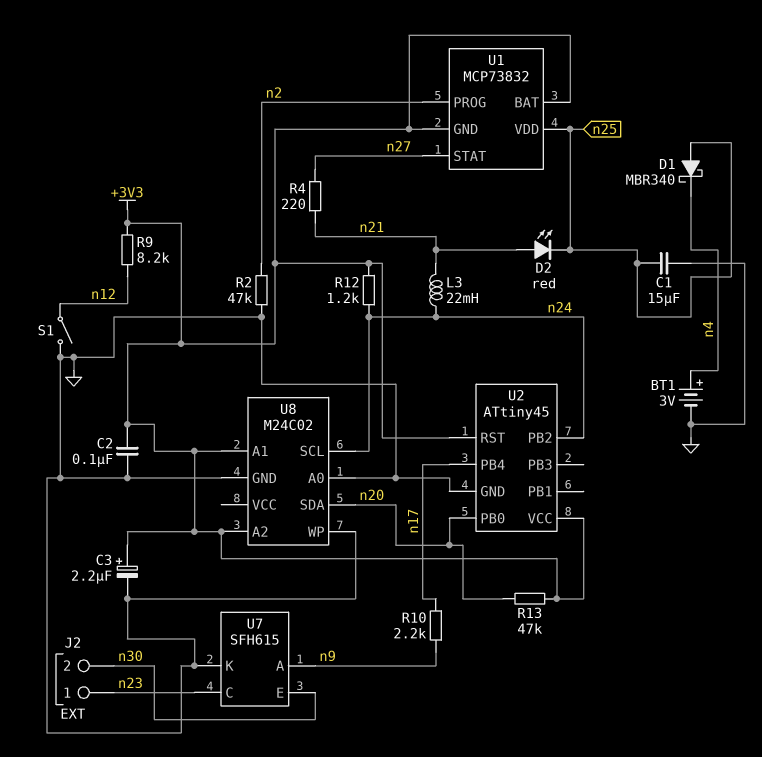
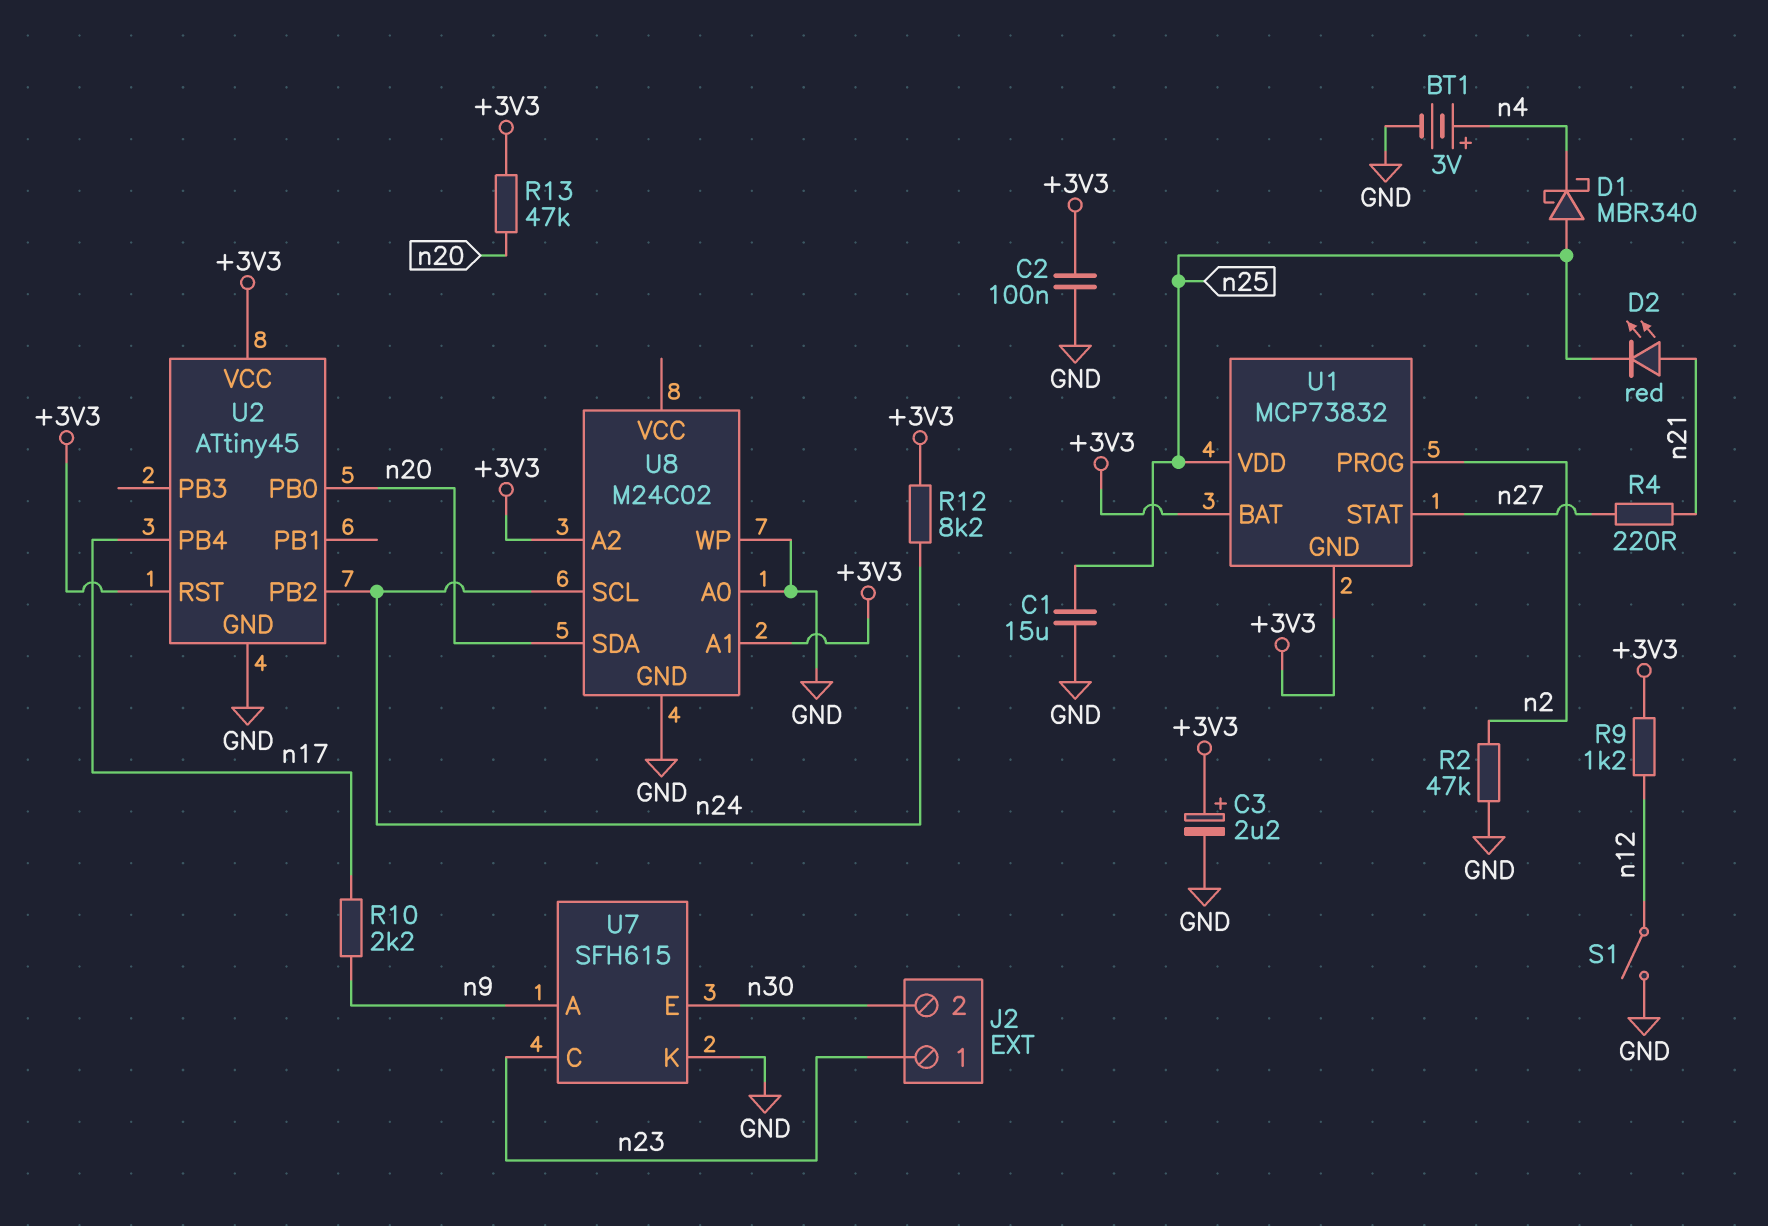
L3: 22mH (n21, n24) -> none
R9: 8.2k (+3V3, n12) -> 1.2k (+3V3, n12)
R12: 1.2k (+3V3, n24) -> 8.2k (+3V3, n24)

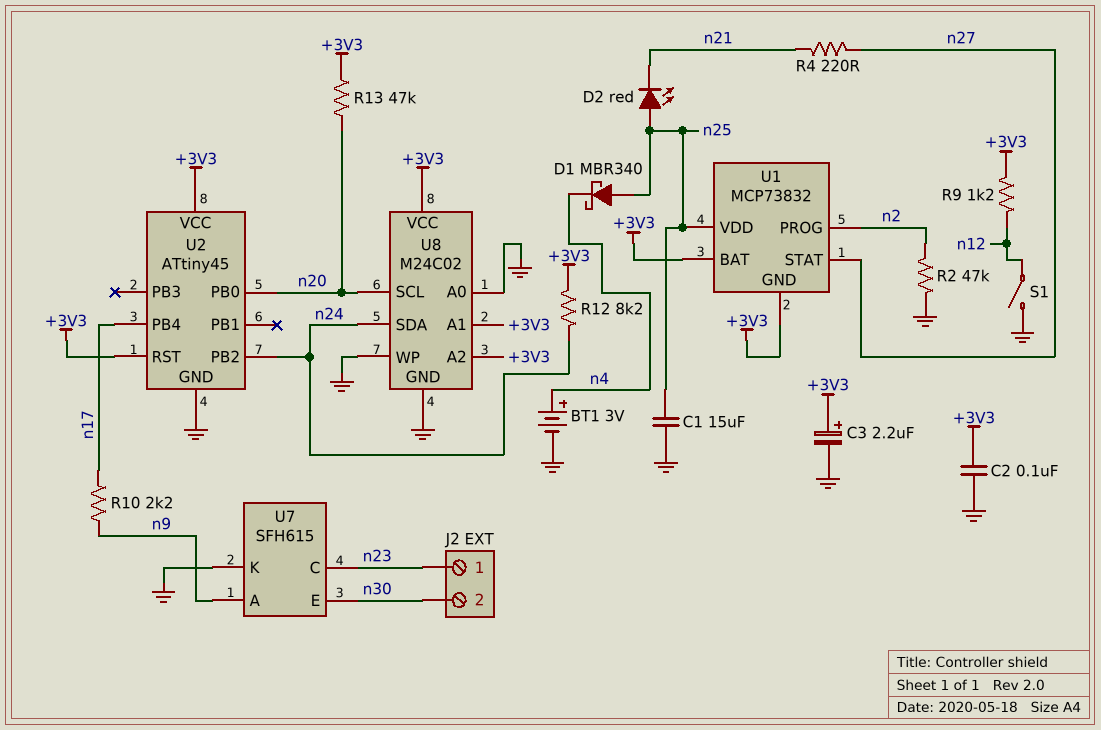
D2: LED red (A n21, K n25) -> LED red (A n25, K n21)
U8 pin SCL: n24 -> n20
U8 pin SDA: n20 -> n24
U8 pin VCC: none -> +3V3

